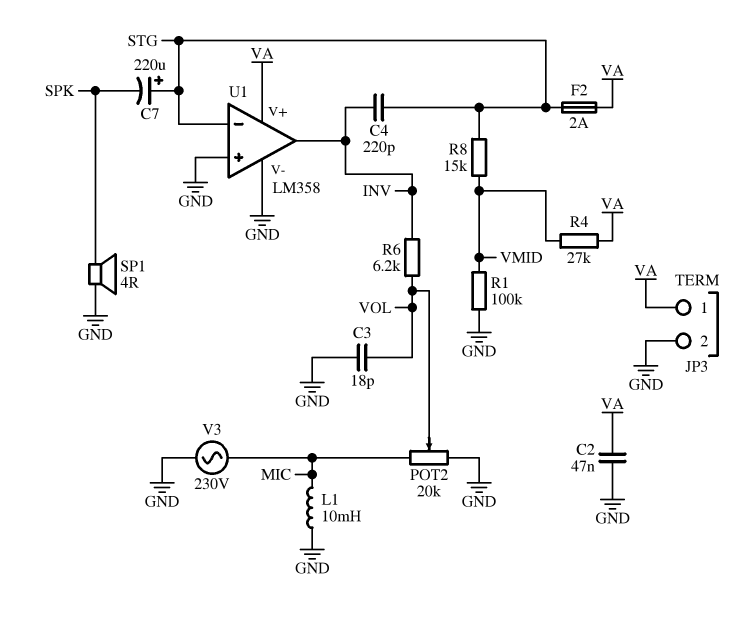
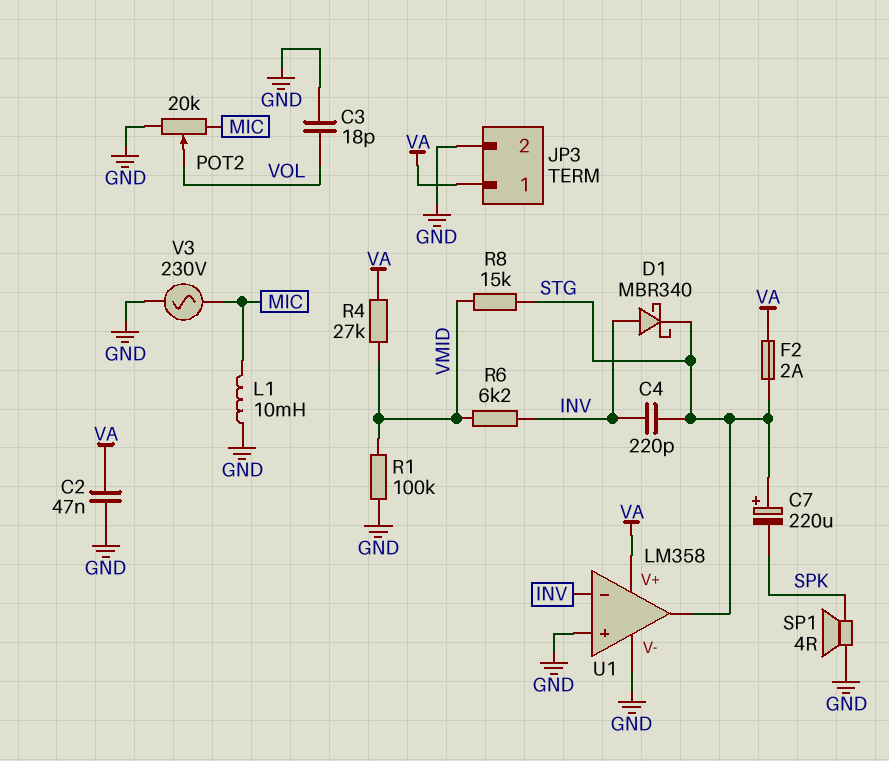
D1: none -> schottky MBR340 (A INV, K STG)
R6: 6.2k (INV, VOL) -> 6.2k (INV, VMID)
U1 pin in-: STG -> INV
U1 pin out: INV -> STG

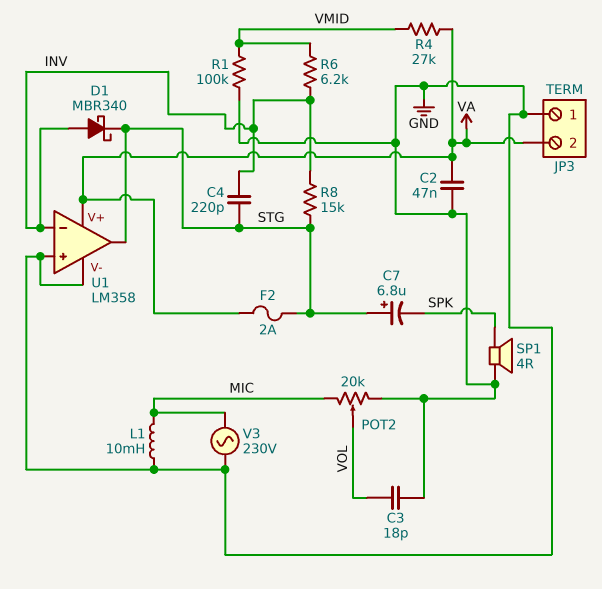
C7: 220uF (plus STG, minus SPK) -> 6.8uF (plus STG, minus SPK)
JP3 pin 1: VA -> GND
JP3 pin 2: GND -> VA
R8: 15k (STG, VMID) -> 15k (INV, STG)

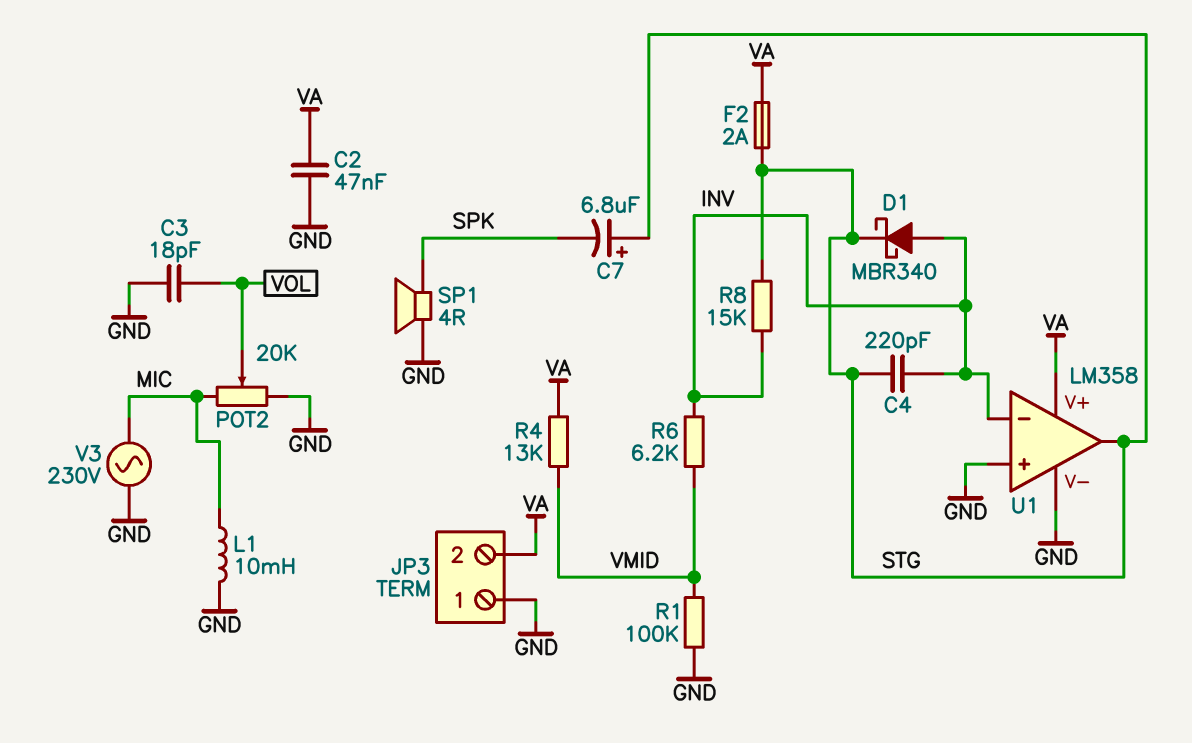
R4: 27k (VA, VMID) -> 13k (VA, VMID)

